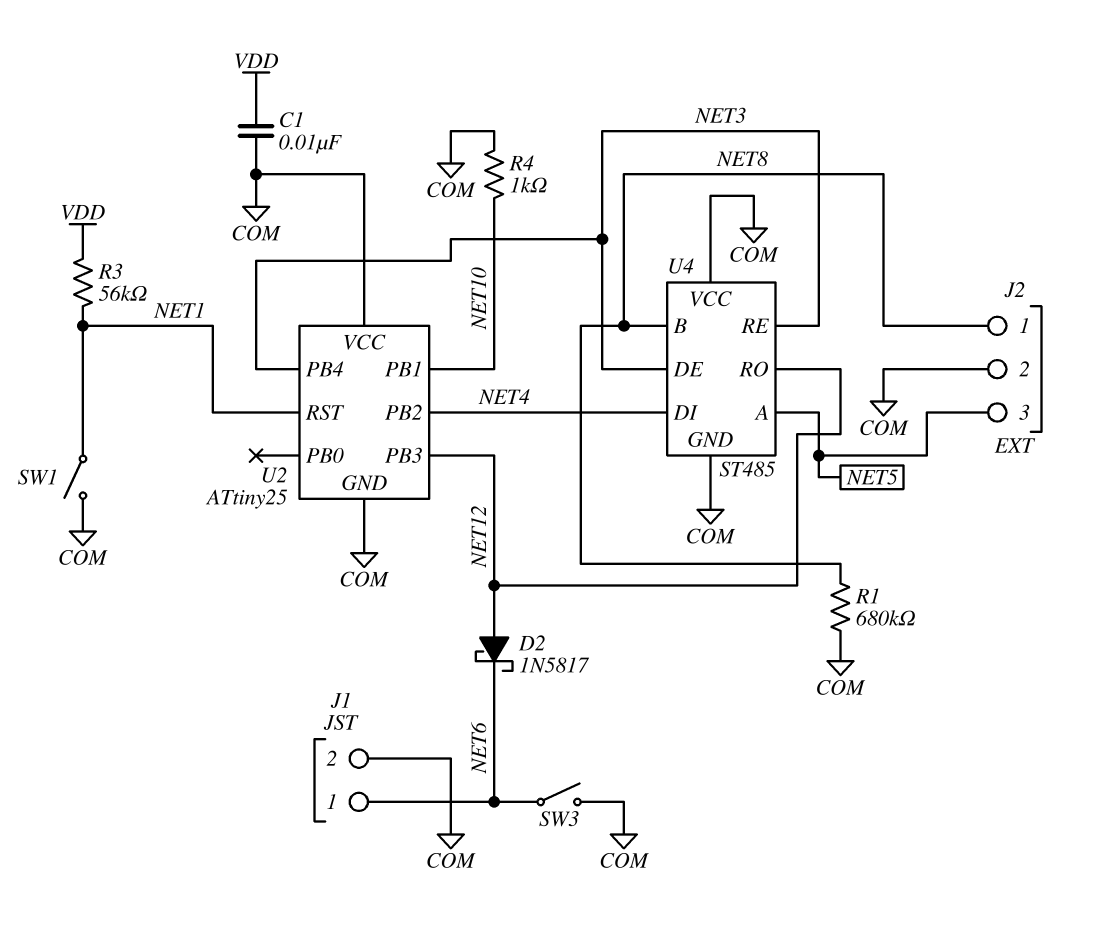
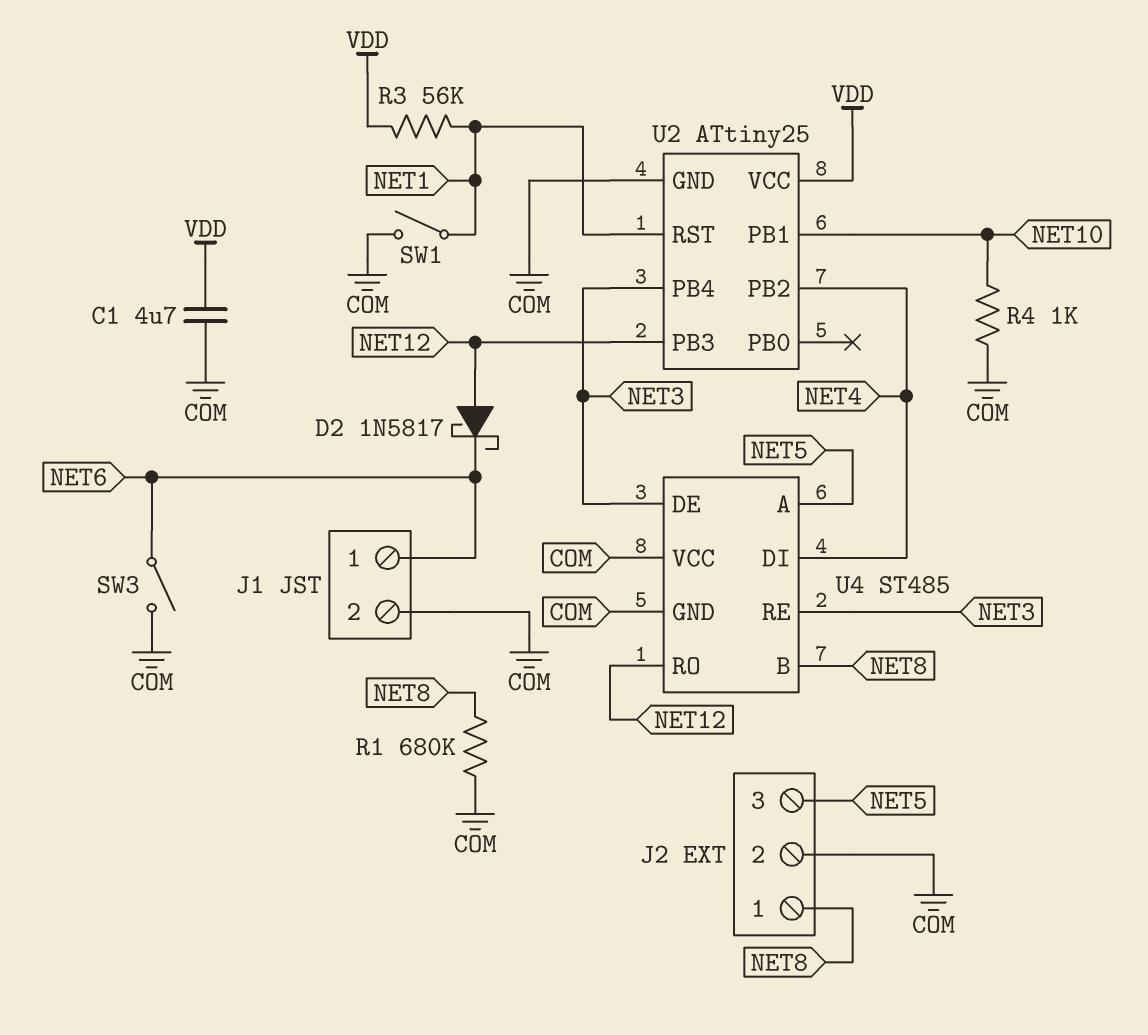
C1: 10nF (COM, VDD) -> 4.7uF (COM, VDD)
U2 pin VCC: COM -> VDD

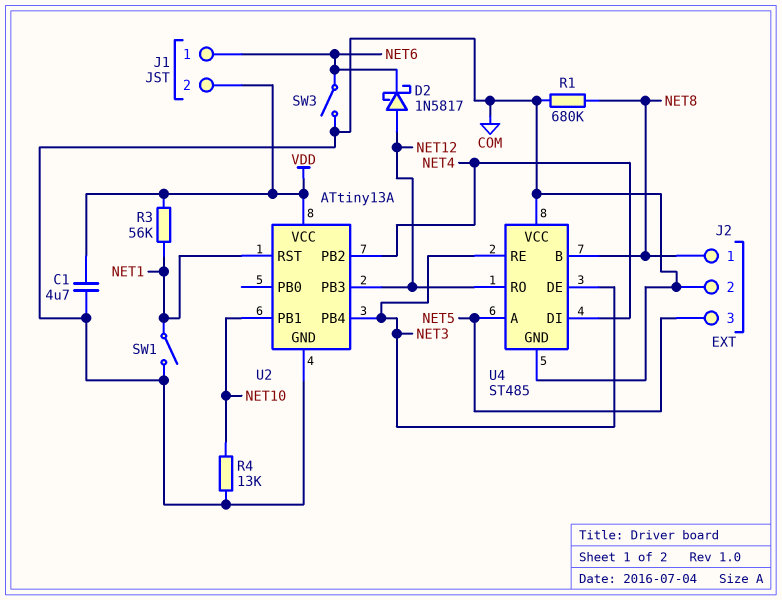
J1 pin 2: COM -> VDD
R4: 1k (COM, NET10) -> 13k (COM, NET10)
U2: ATtiny25 -> ATtiny13A

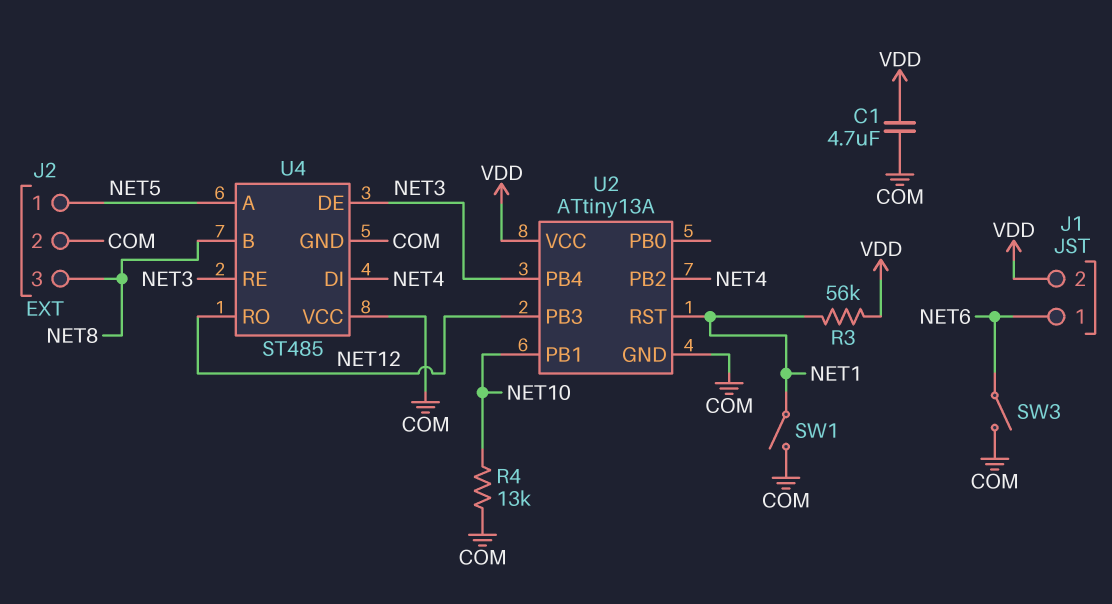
D2: schottky 1N5817 (A NET12, K NET6) -> none
J2 pin 1: NET8 -> NET5
J2 pin 3: NET5 -> NET8
R1: 680k (COM, NET8) -> none

